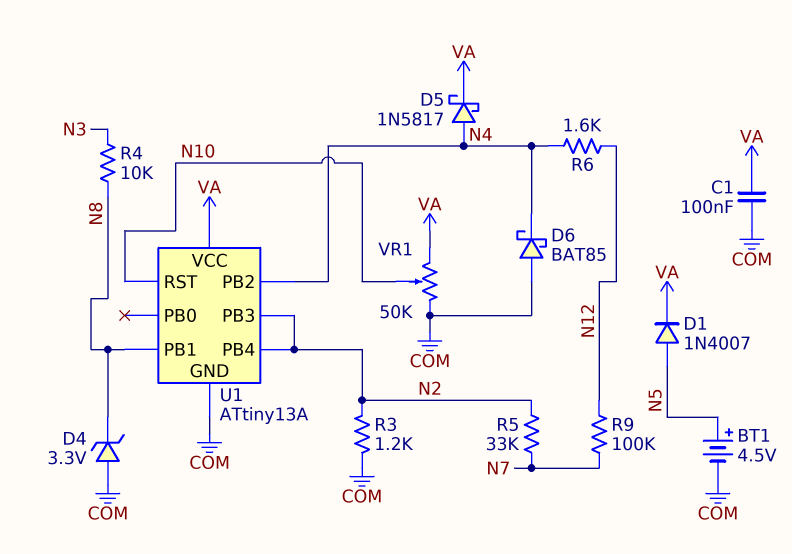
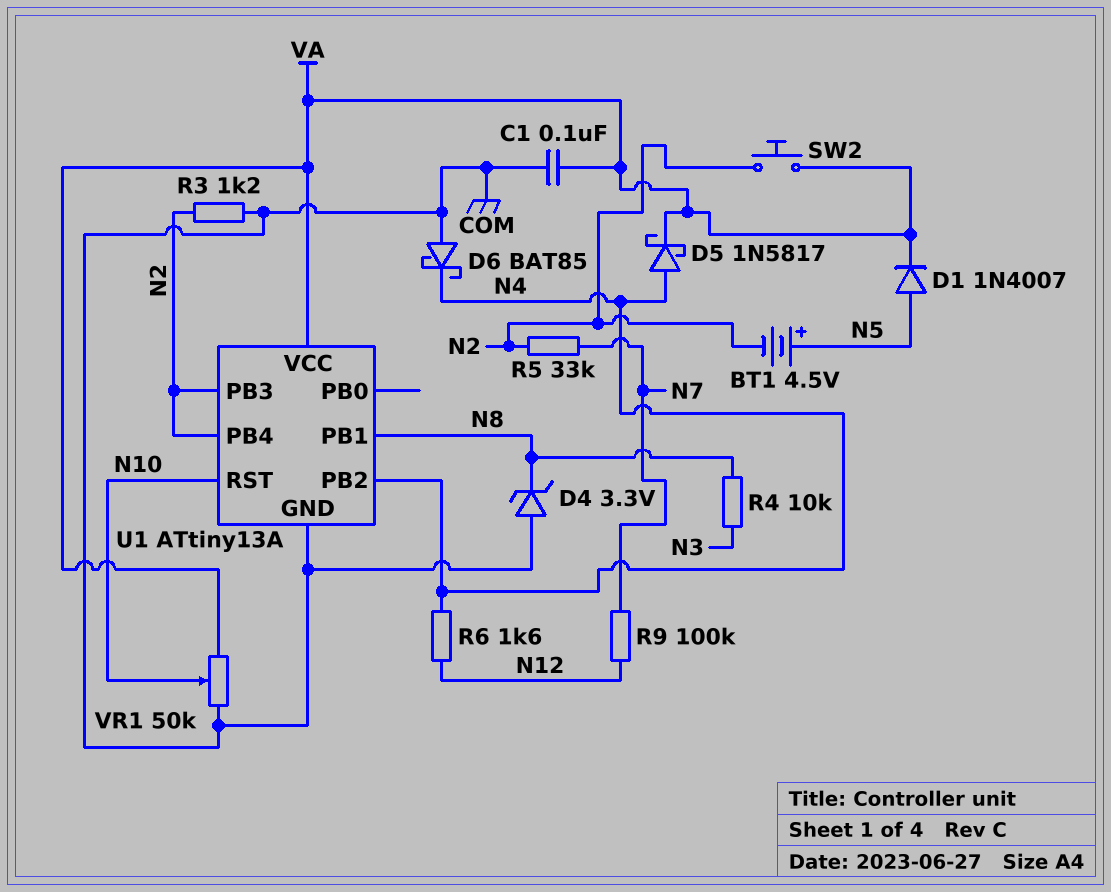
BT1: 4.5V (plus N5, minus COM) -> 4.5V (plus N5, minus N2)
SW2: none -> button (N2, VA)

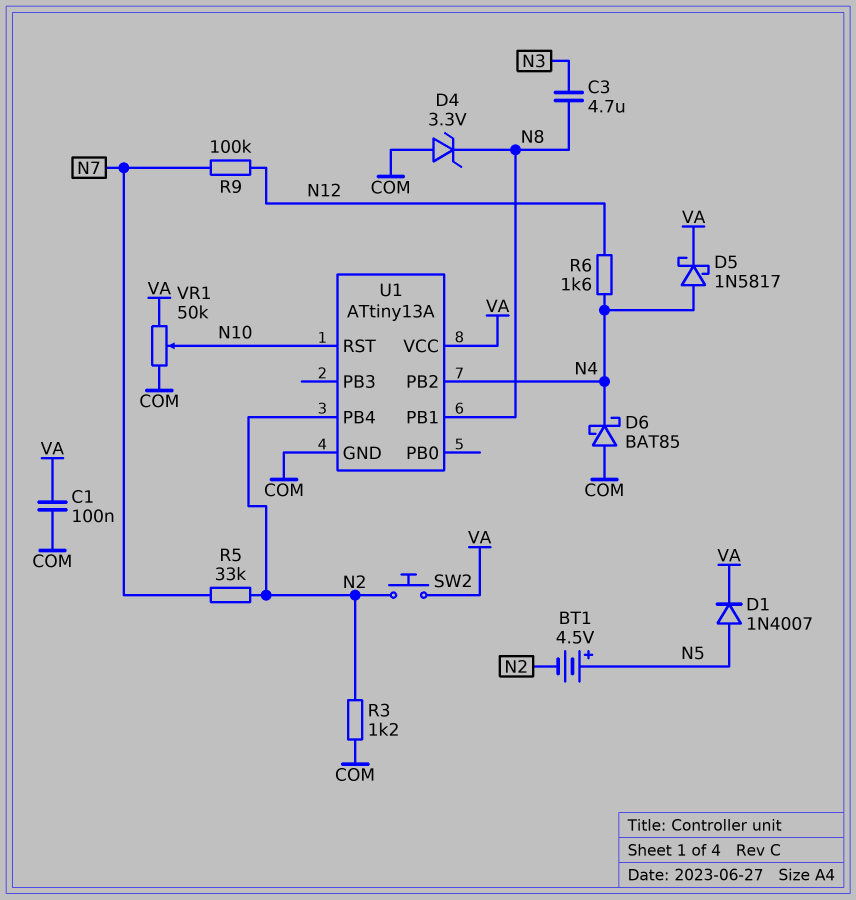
C3: none -> 4.7uF (N3, N8)
R4: 10k (N3, N8) -> none
U1 pin PB3: N2 -> none

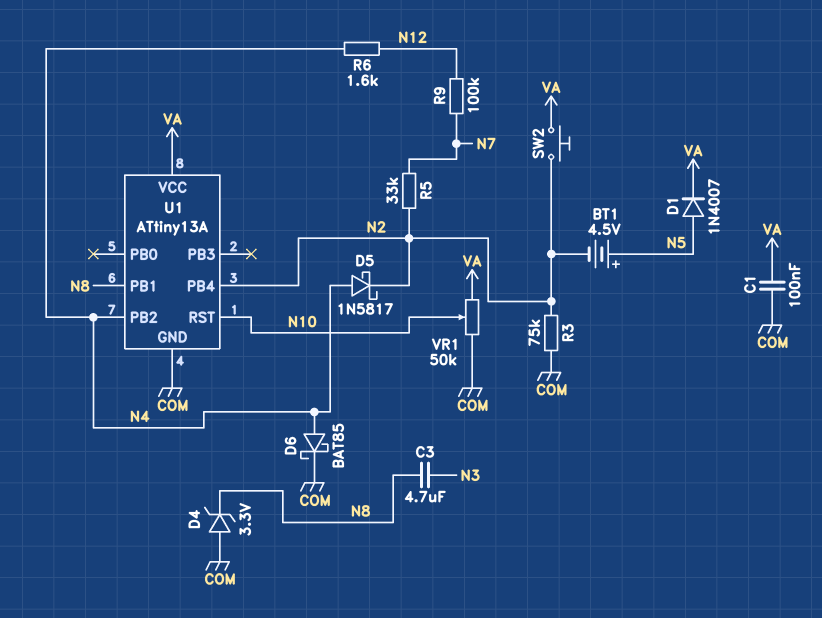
D5: schottky 1N5817 (A N4, K VA) -> schottky 1N5817 (A N4, K N2)
D6: schottky BAT85 (A COM, K N4) -> schottky BAT85 (A N4, K COM)
R3: 1.2k (COM, N2) -> 75k (COM, N2)

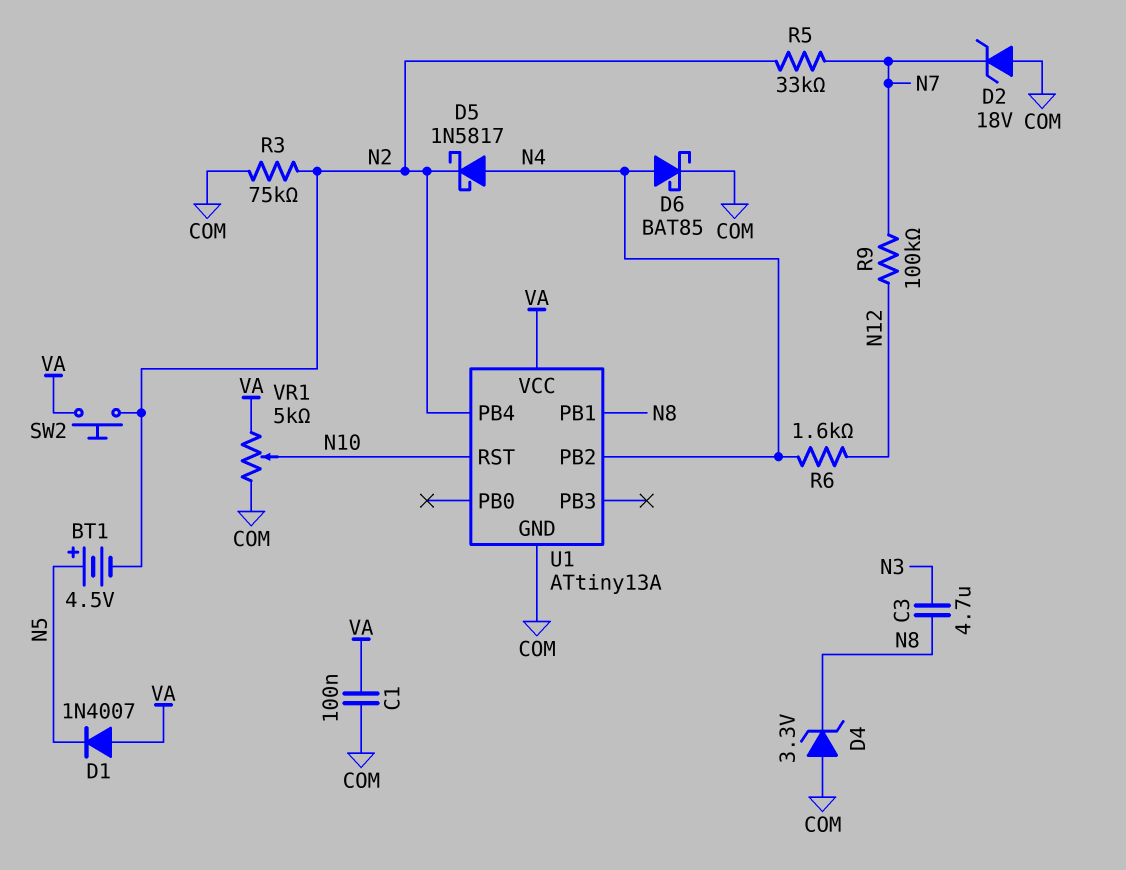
D1: diode 1N4007 (A N5, K VA) -> diode 1N4007 (A VA, K N5)
D2: none -> zener 18V (A COM, K N7)
VR1: 50k (COM, VA, wiper N10) -> 5k (COM, VA, wiper N10)

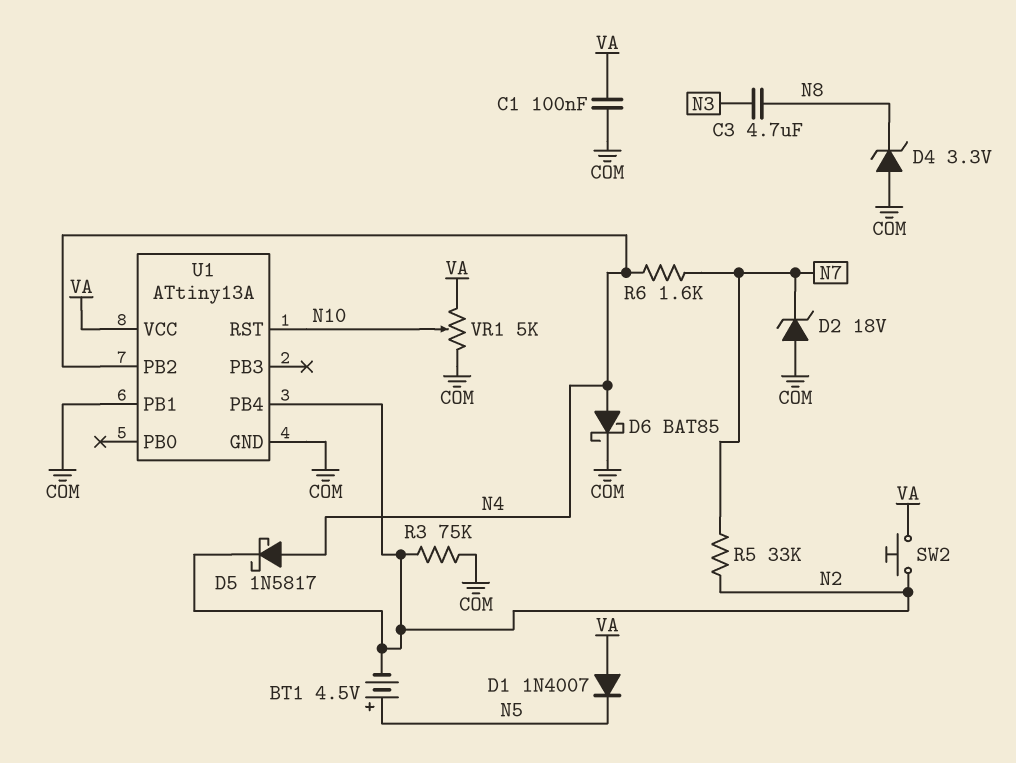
R6: 1.6k (N4, N12) -> 1.6k (N4, N7)
R9: 100k (N7, N12) -> none
U1 pin PB1: N8 -> COM

